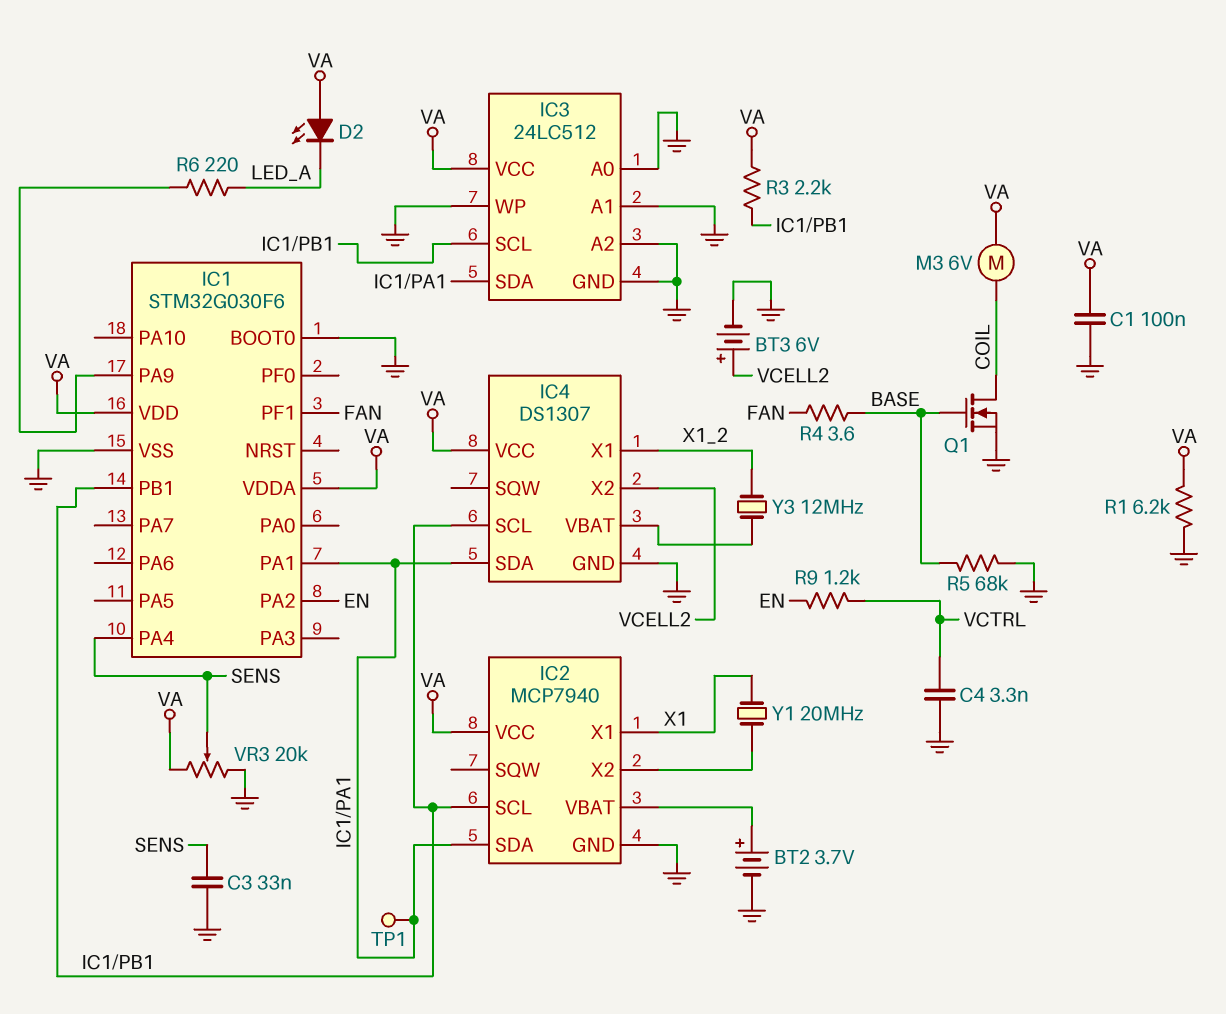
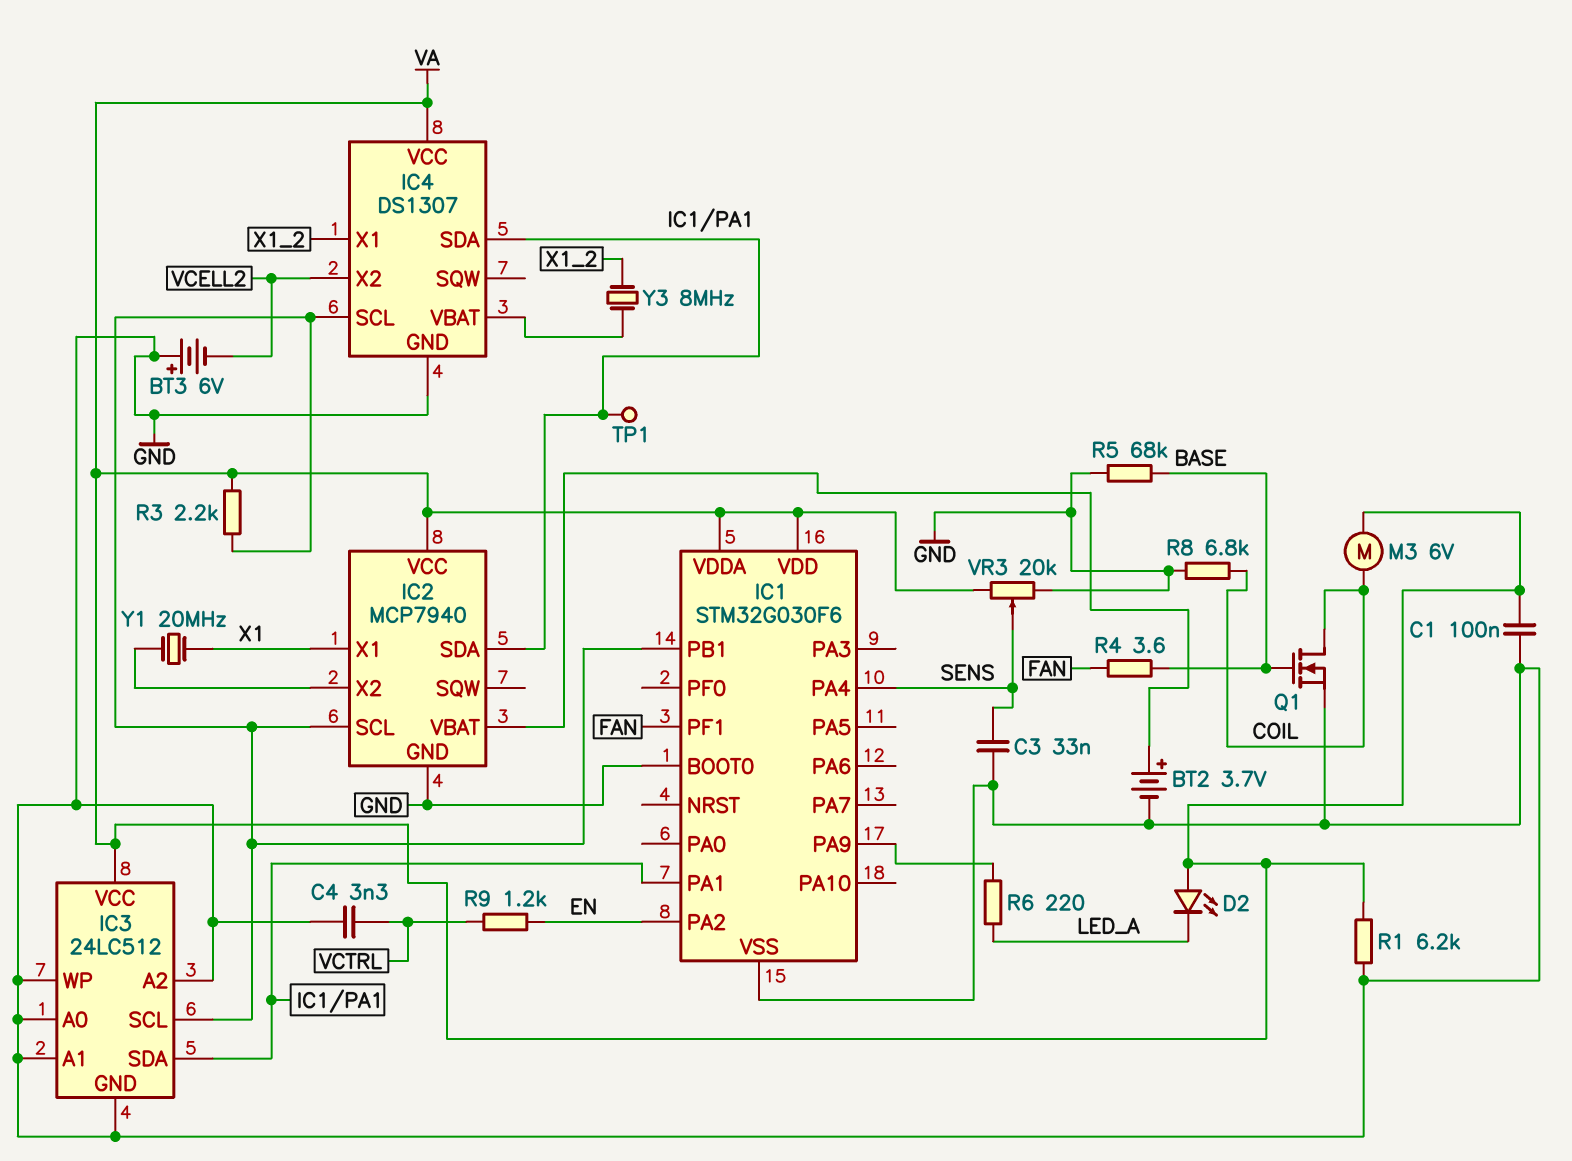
BT3: 6V (plus VCELL2, minus GND) -> 6V (plus GND, minus VCELL2)
R8: none -> 6.8k (COIL, GND)
Y3: 12MHz (IC4/VBAT, X1_2) -> 8MHz (IC4/VBAT, X1_2)

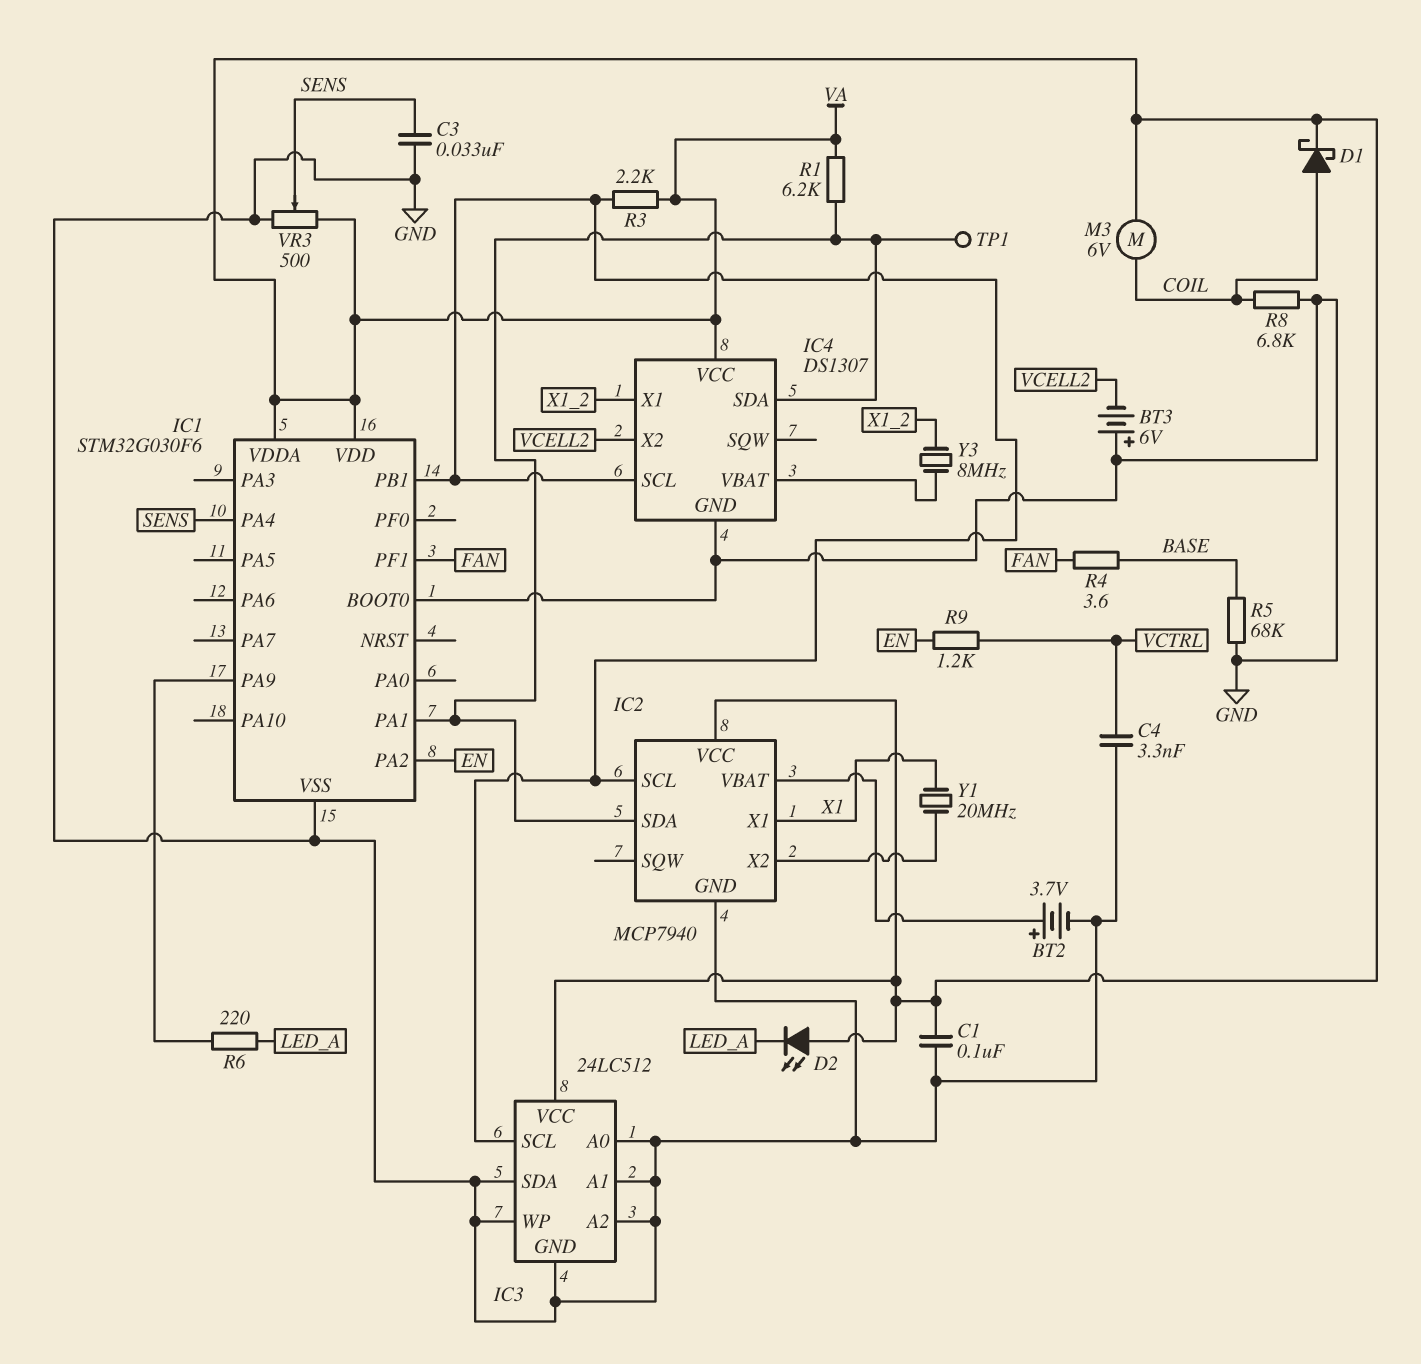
D1: none -> schottky (A COIL, K VA)
IC3 pin SDA: IC1/PA1 -> GND
Q1: NMOS (G BASE, D COIL, S GND) -> none
R1: 6.2k (GND, VA) -> 6.2k (IC1/PA1, VA)
VR3: 20k (GND, VA, wiper SENS) -> 500 (GND, VA, wiper SENS)

